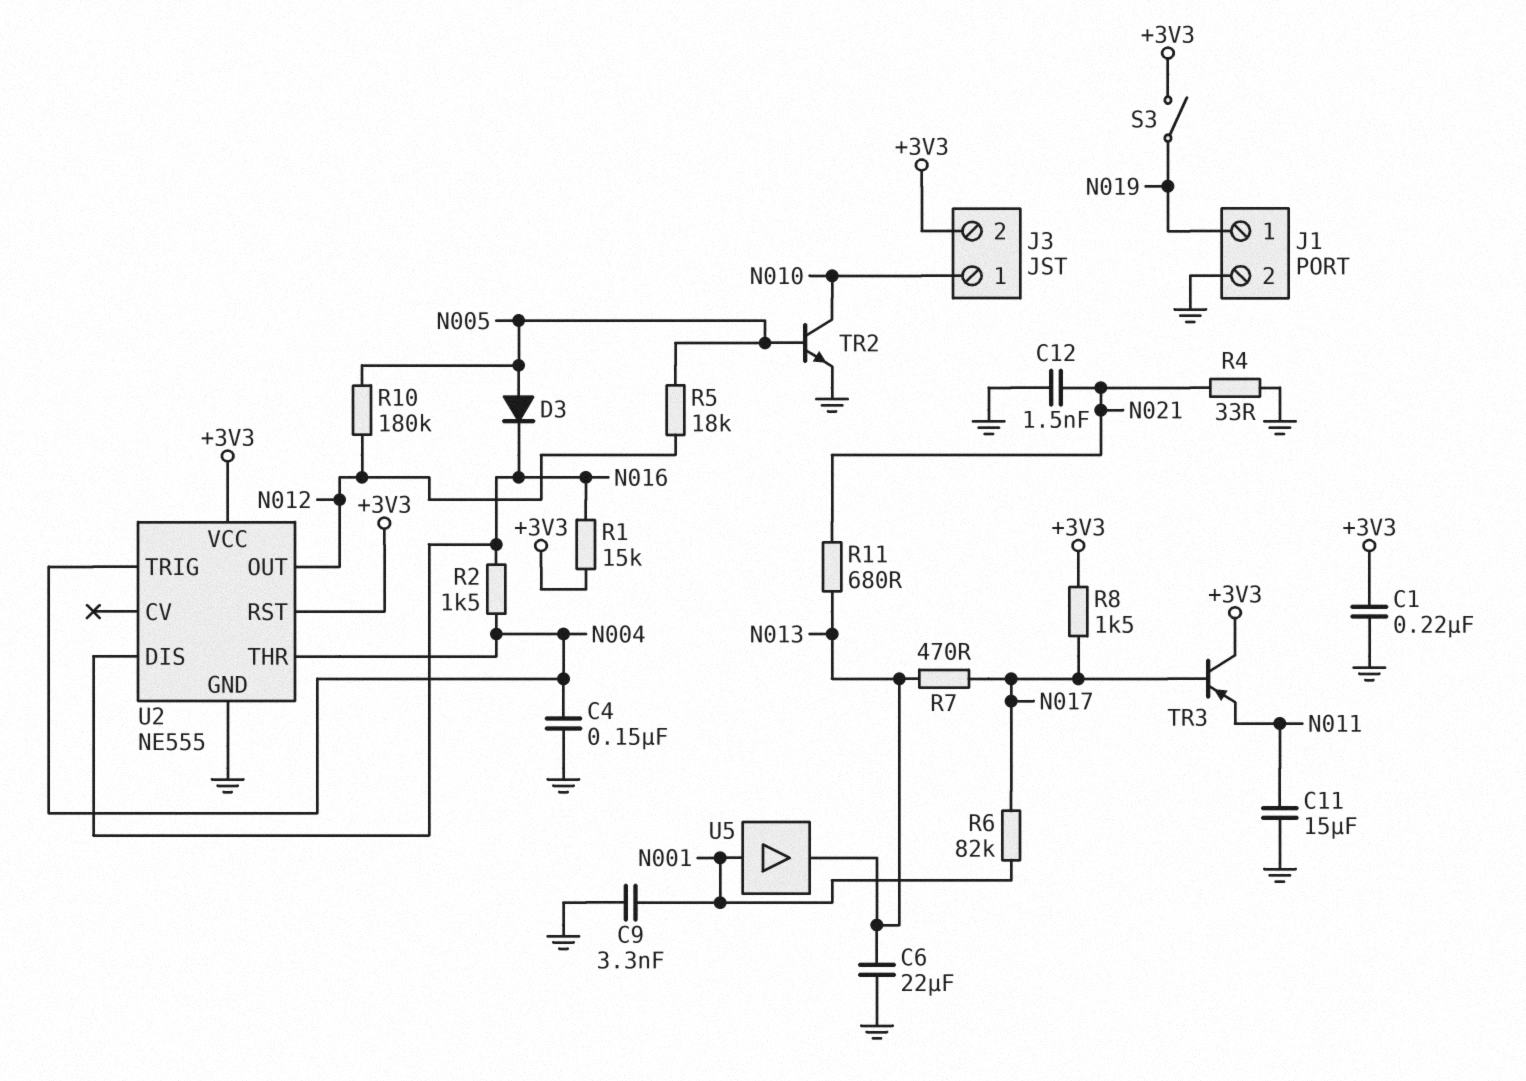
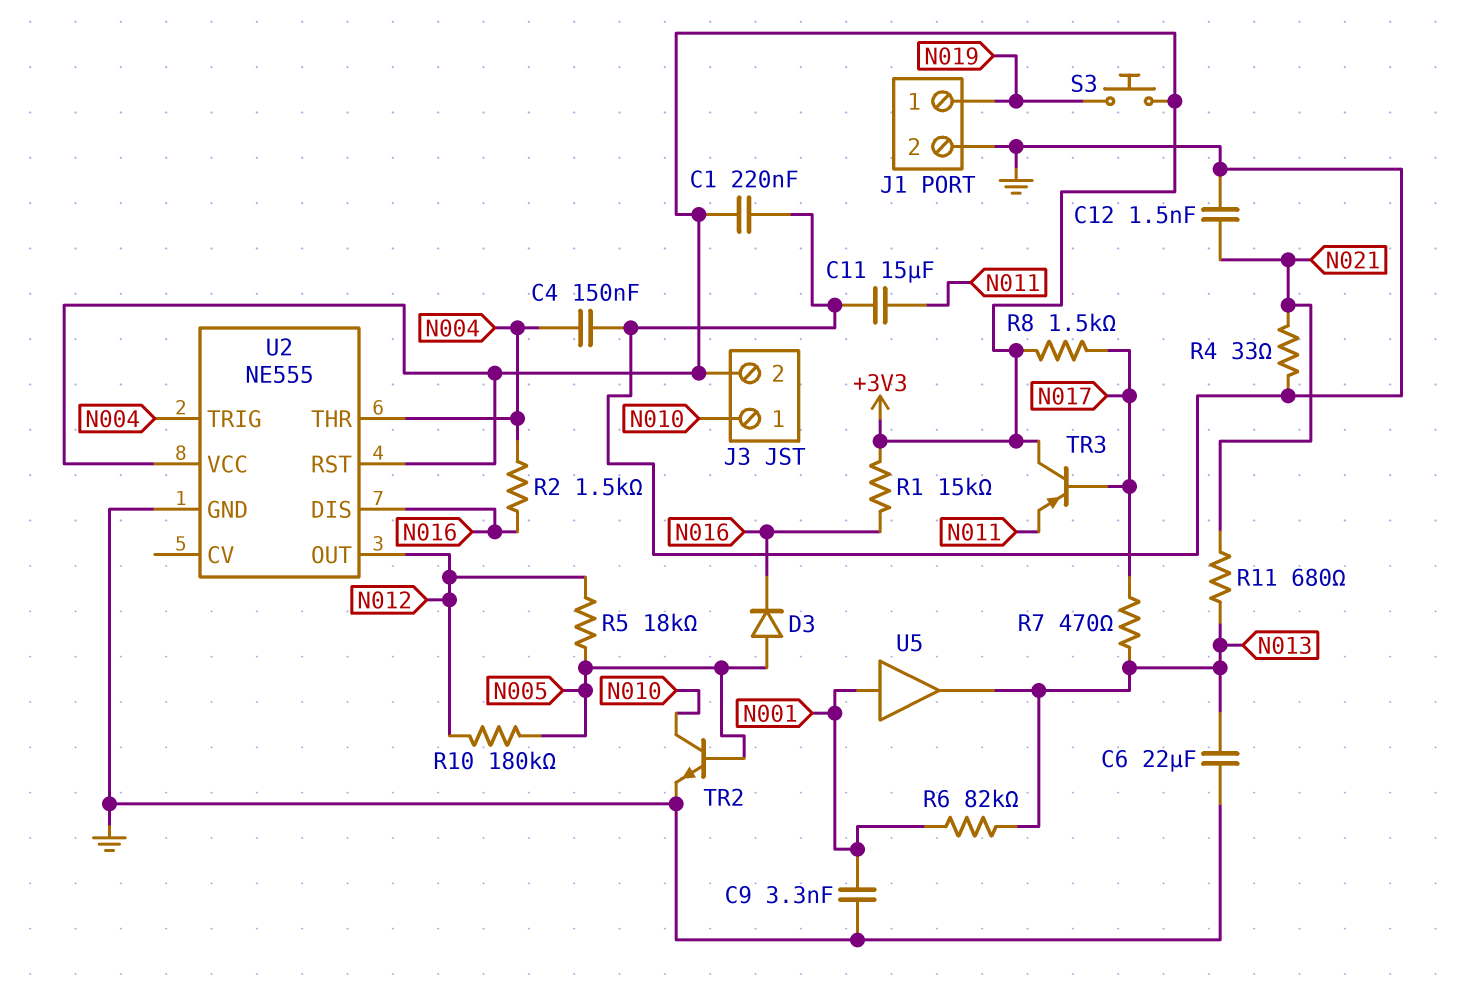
R6: 82k (N001, N017) -> 82k (N001, N013)
S3: switch (+3V3, N019) -> button (+3V3, N019)

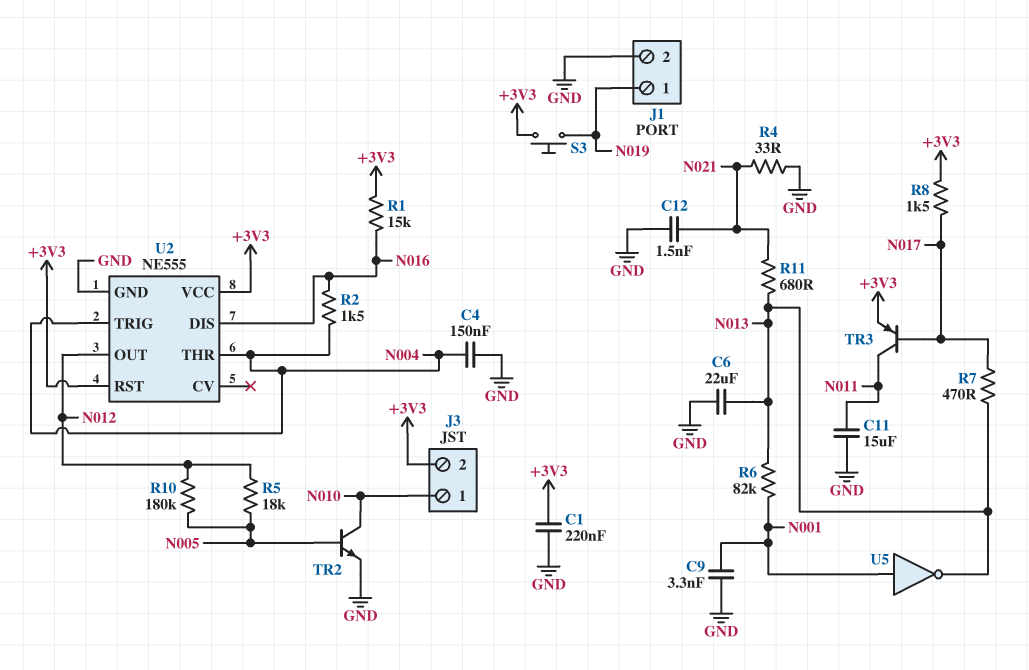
D3: diode (A N005, K N016) -> none
TR3: PNP (B N017, C +3V3, E N011) -> PNP (B N017, C N011, E +3V3)
U5: buffer (in N001, out N013) -> NOT (in N001, out N013)

